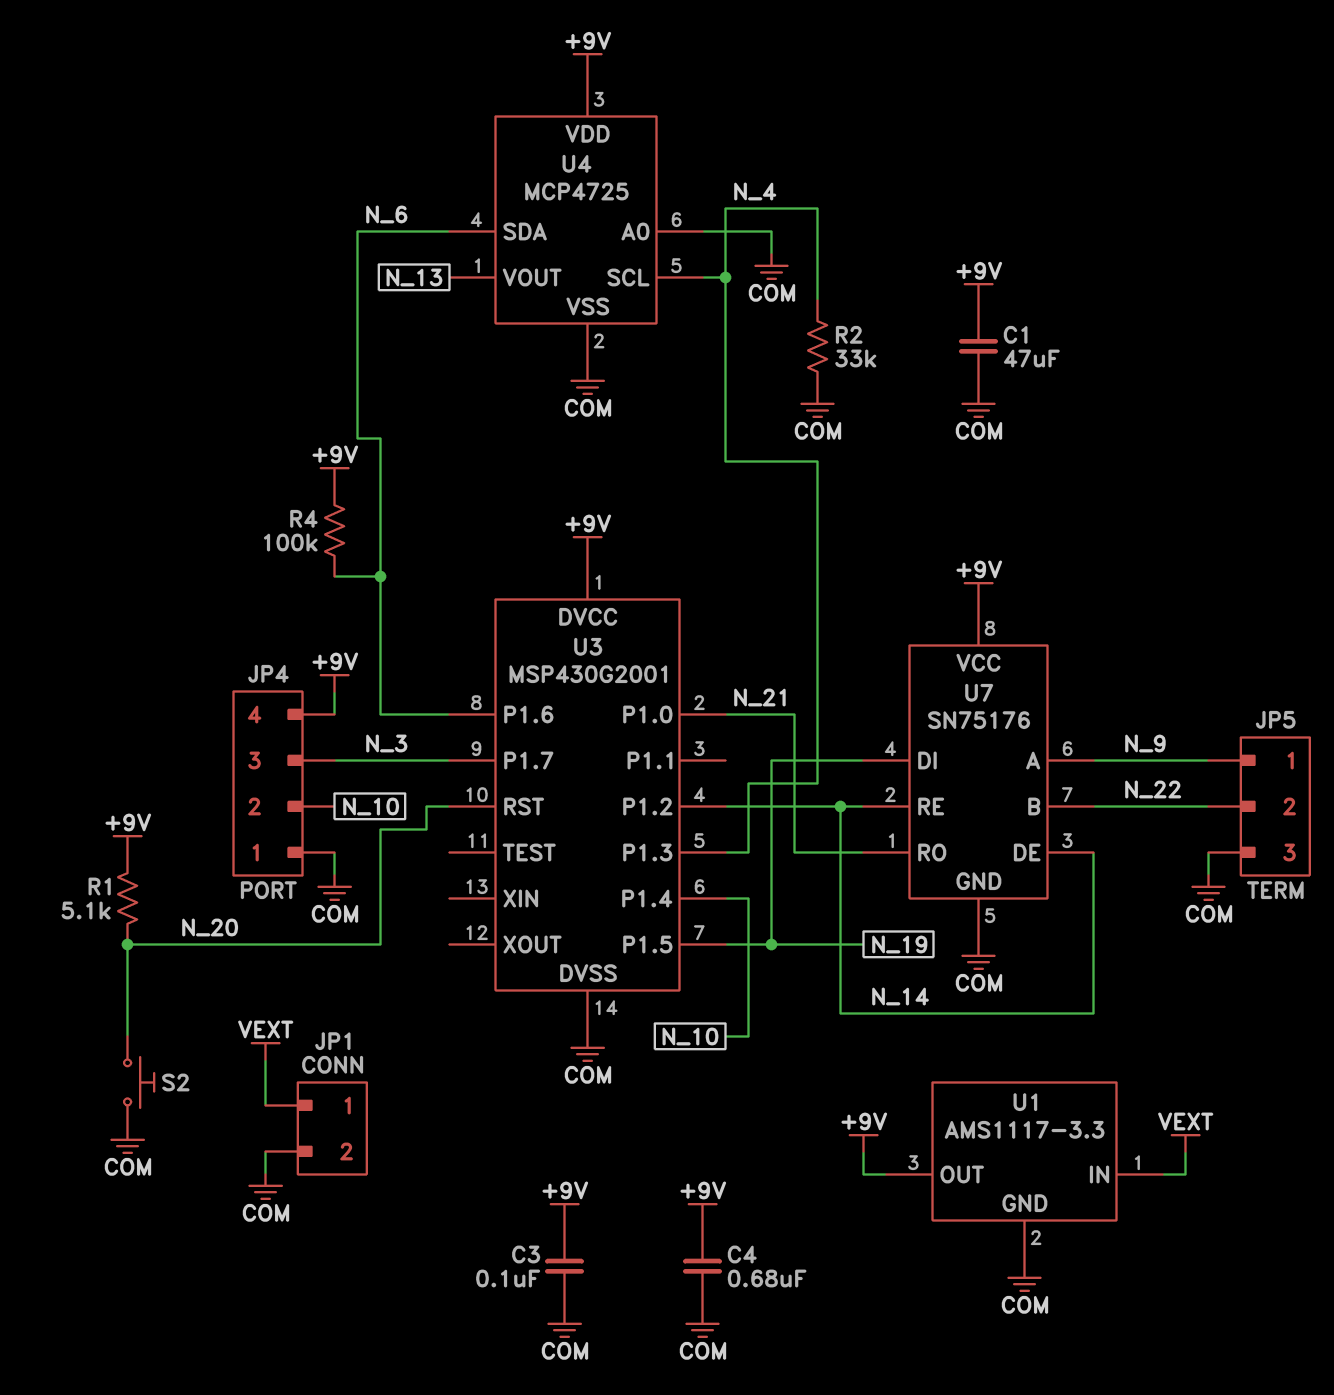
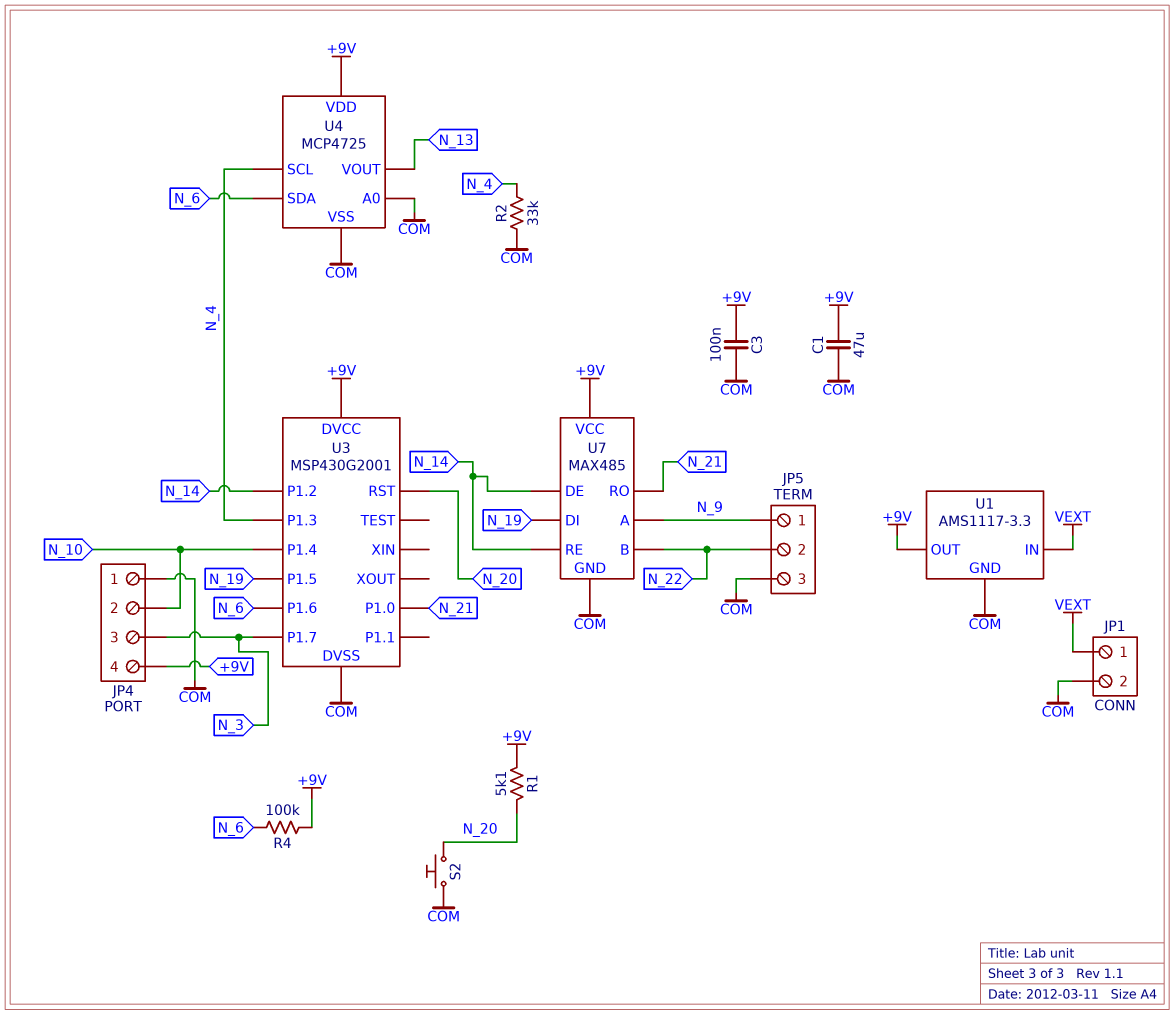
C4: 680nF (+9V, COM) -> none
U7: SN75176 -> MAX485

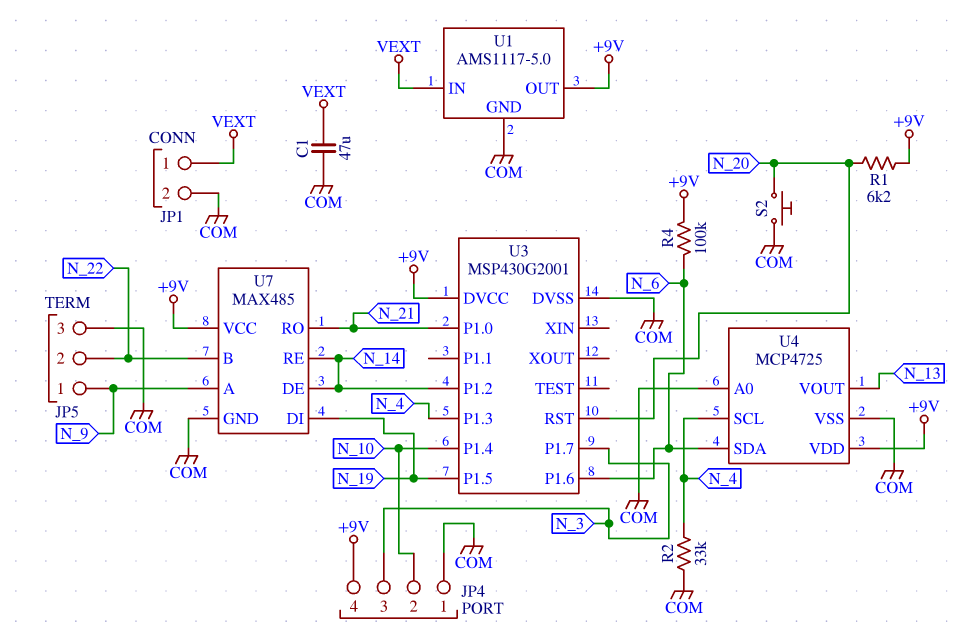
C1: 47uF (+9V, COM) -> 47uF (COM, VEXT)
C3: 100nF (+9V, COM) -> none
R1: 5.1k (+9V, N_20) -> 6.2k (+9V, N_20)
U1: AMS1117-3.3 -> AMS1117-5.0

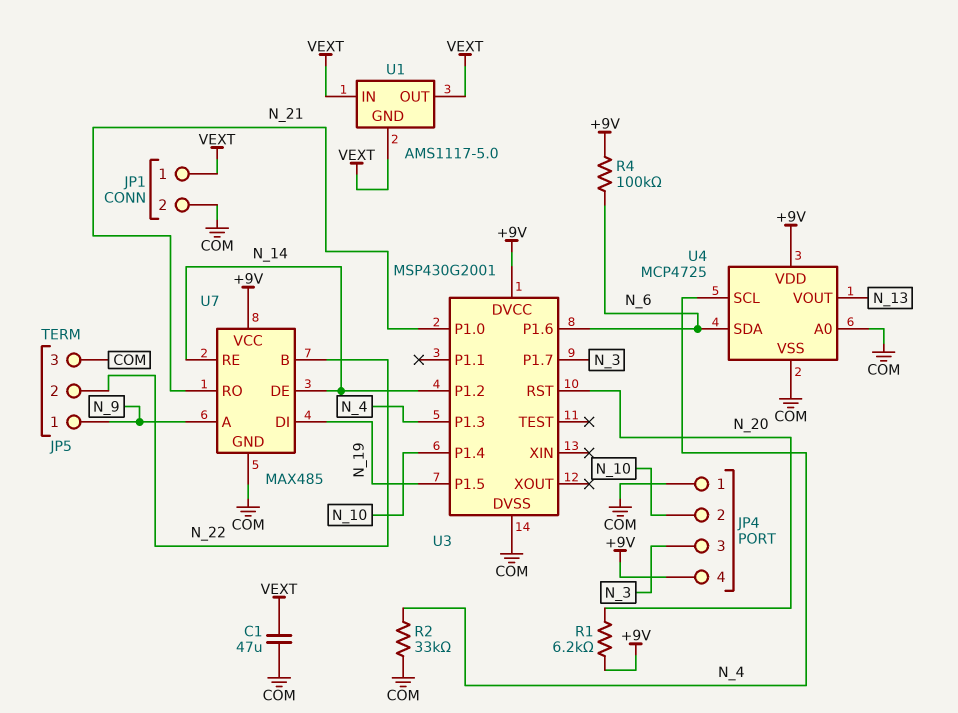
S2: button (COM, N_20) -> none
U1 pin GND: COM -> VEXT
U1 pin OUT: +9V -> VEXT

